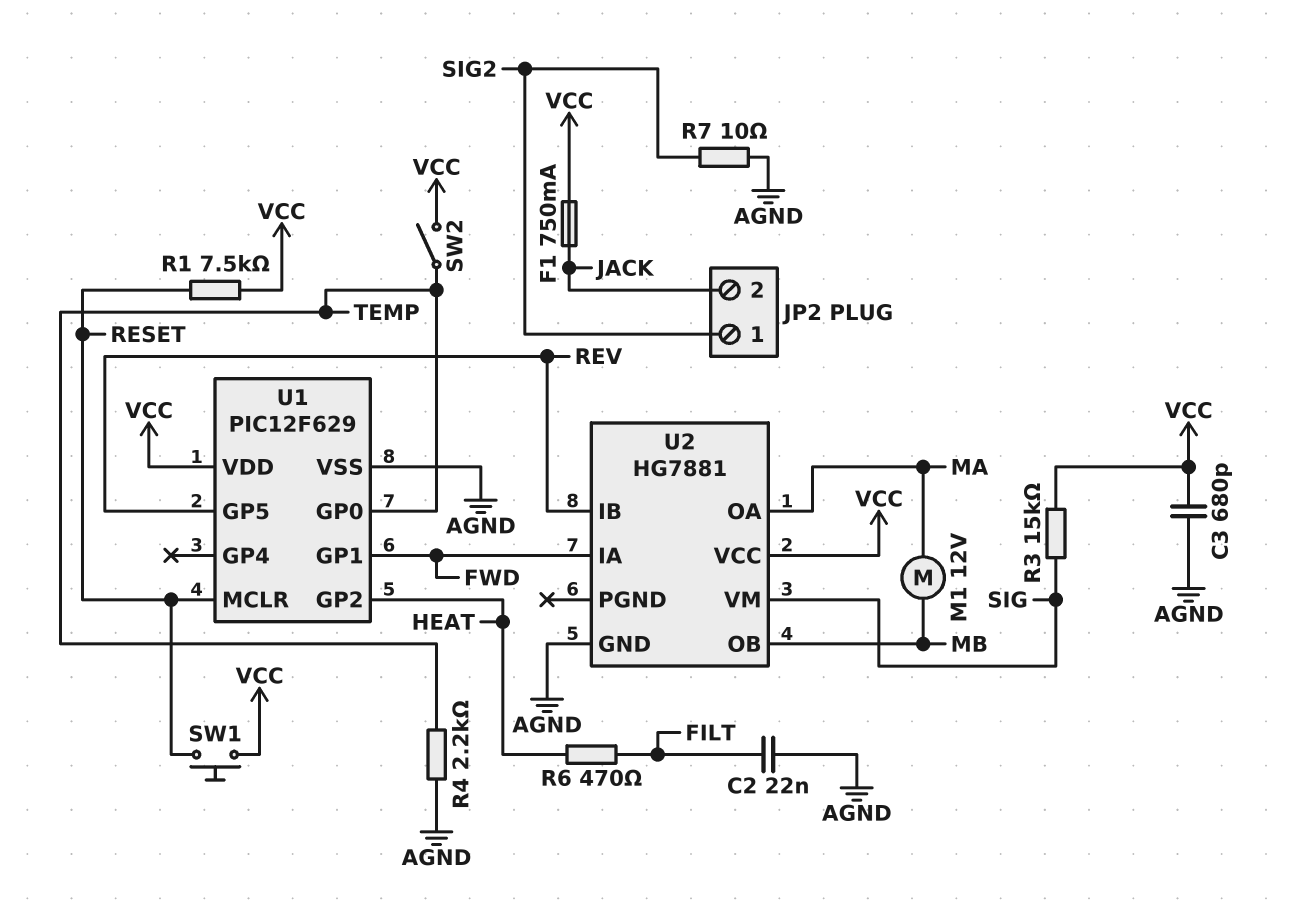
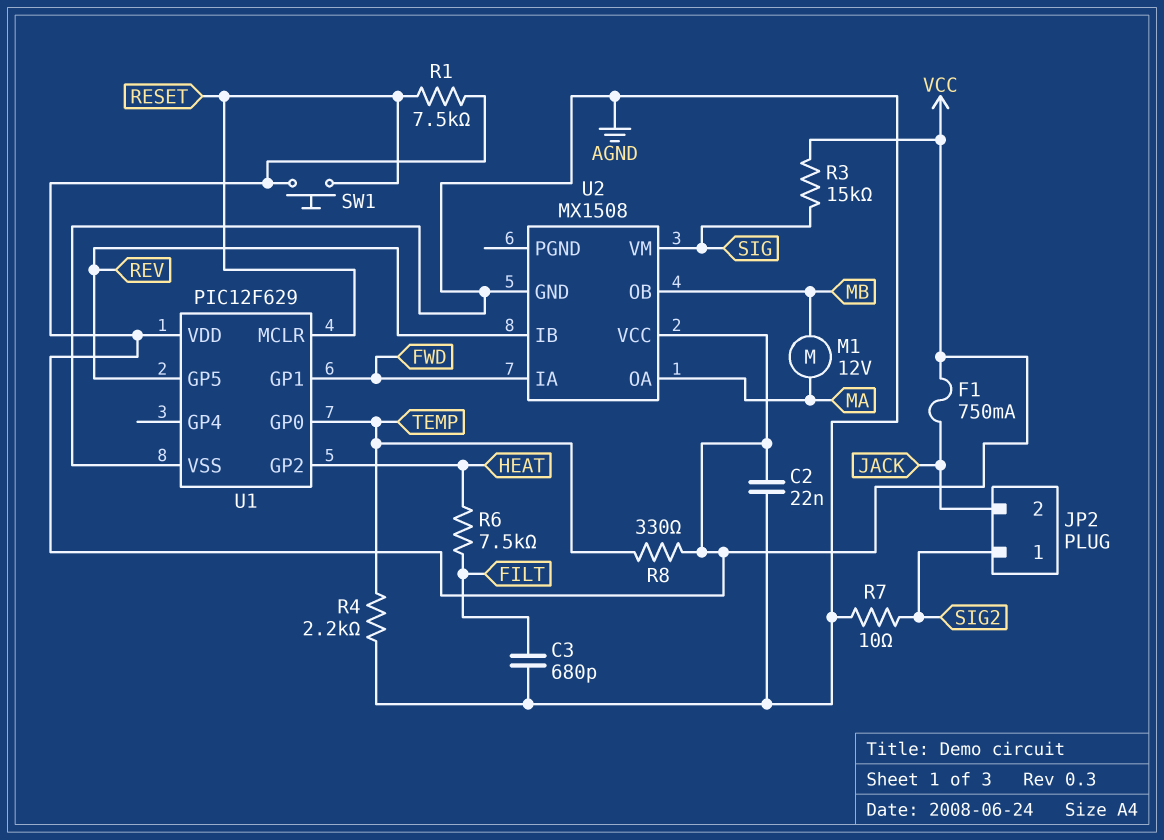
C2: 22nF (AGND, FILT) -> 22nF (AGND, VCC)
C3: 680pF (AGND, VCC) -> 680pF (AGND, FILT)
R6: 470 (FILT, HEAT) -> 7.5k (FILT, HEAT)
R8: none -> 330 (TEMP, VCC)
SW2: switch (TEMP, VCC) -> none
U2: HG7881 -> MX1508

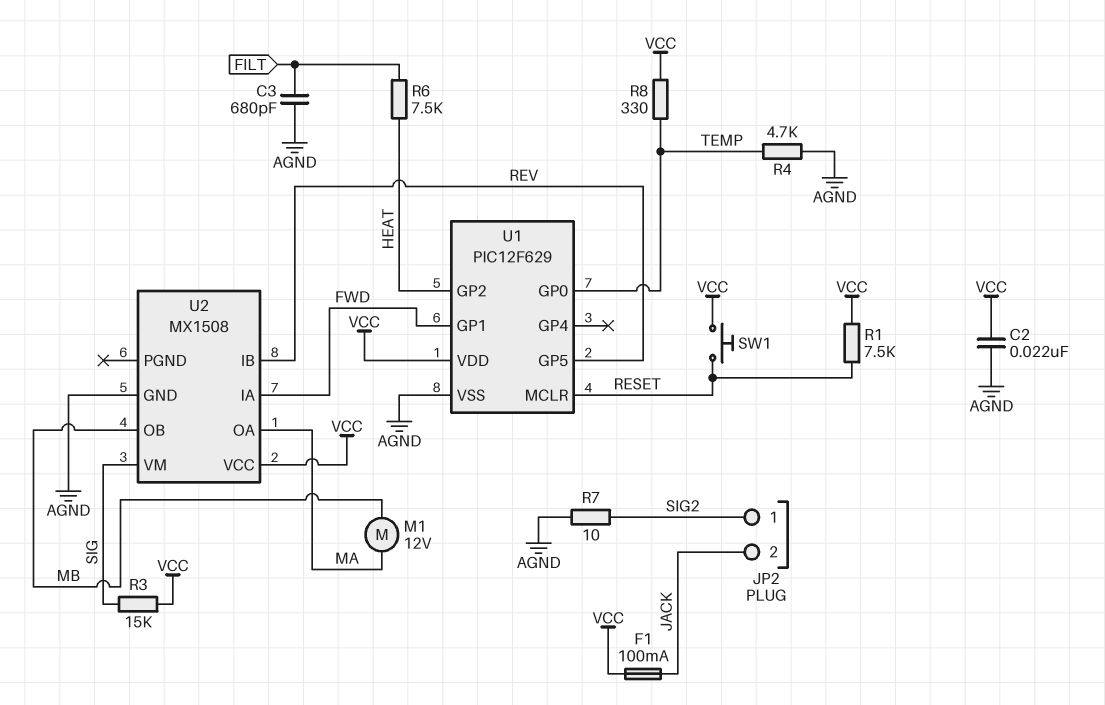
F1: 750mA (JACK, VCC) -> 100mA (JACK, VCC)
R4: 2.2k (AGND, TEMP) -> 4.7k (AGND, TEMP)

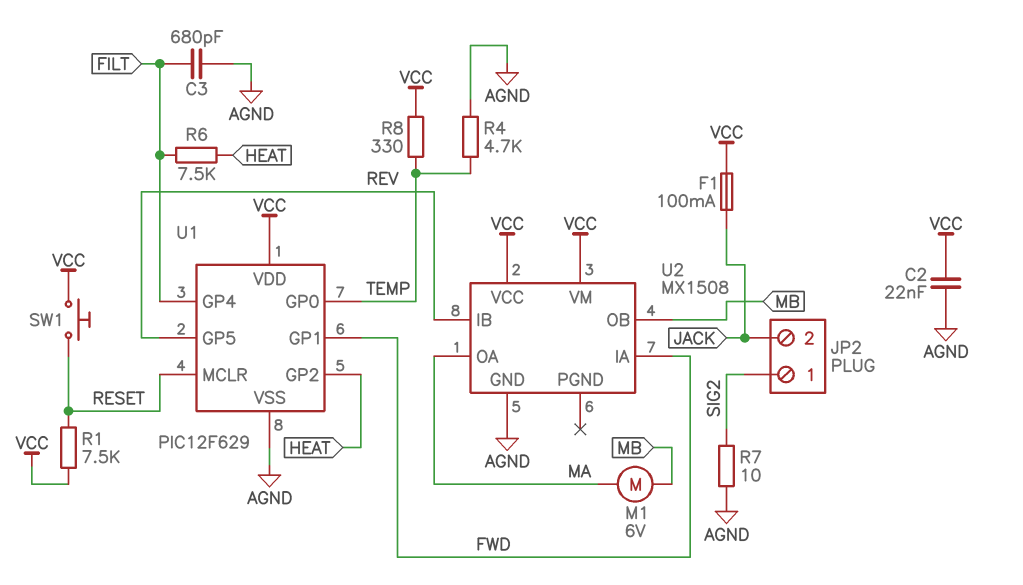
M1: motor 12V (MA, MB) -> motor 6V (MA, MB)
R3: 15k (SIG, VCC) -> none
U1 pin GP4: none -> FILT
U2 pin VM: SIG -> VCC

